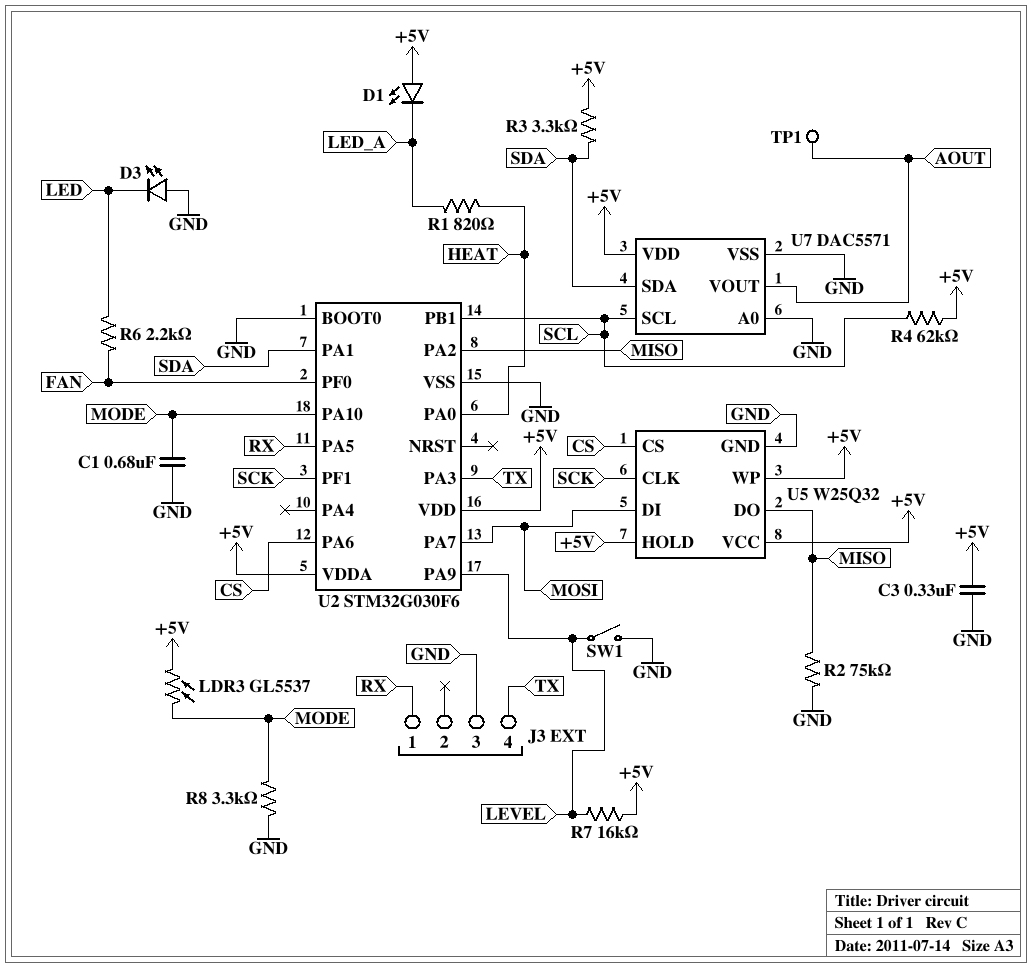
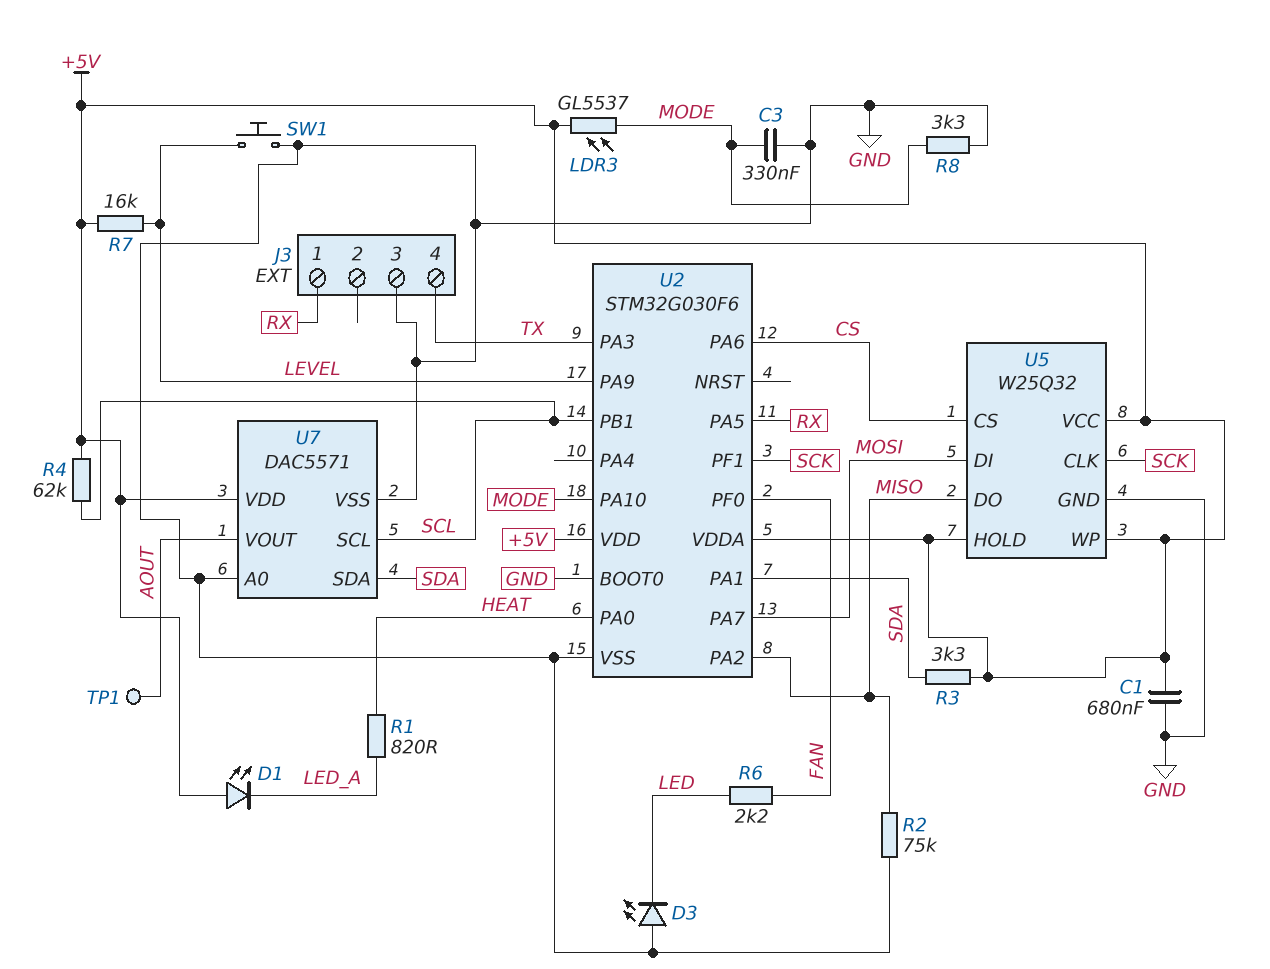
C1: 680nF (GND, MODE) -> 680nF (+5V, GND)
C3: 330nF (+5V, GND) -> 330nF (GND, MODE)
SW1: switch (GND, LEVEL) -> button (GND, LEVEL)

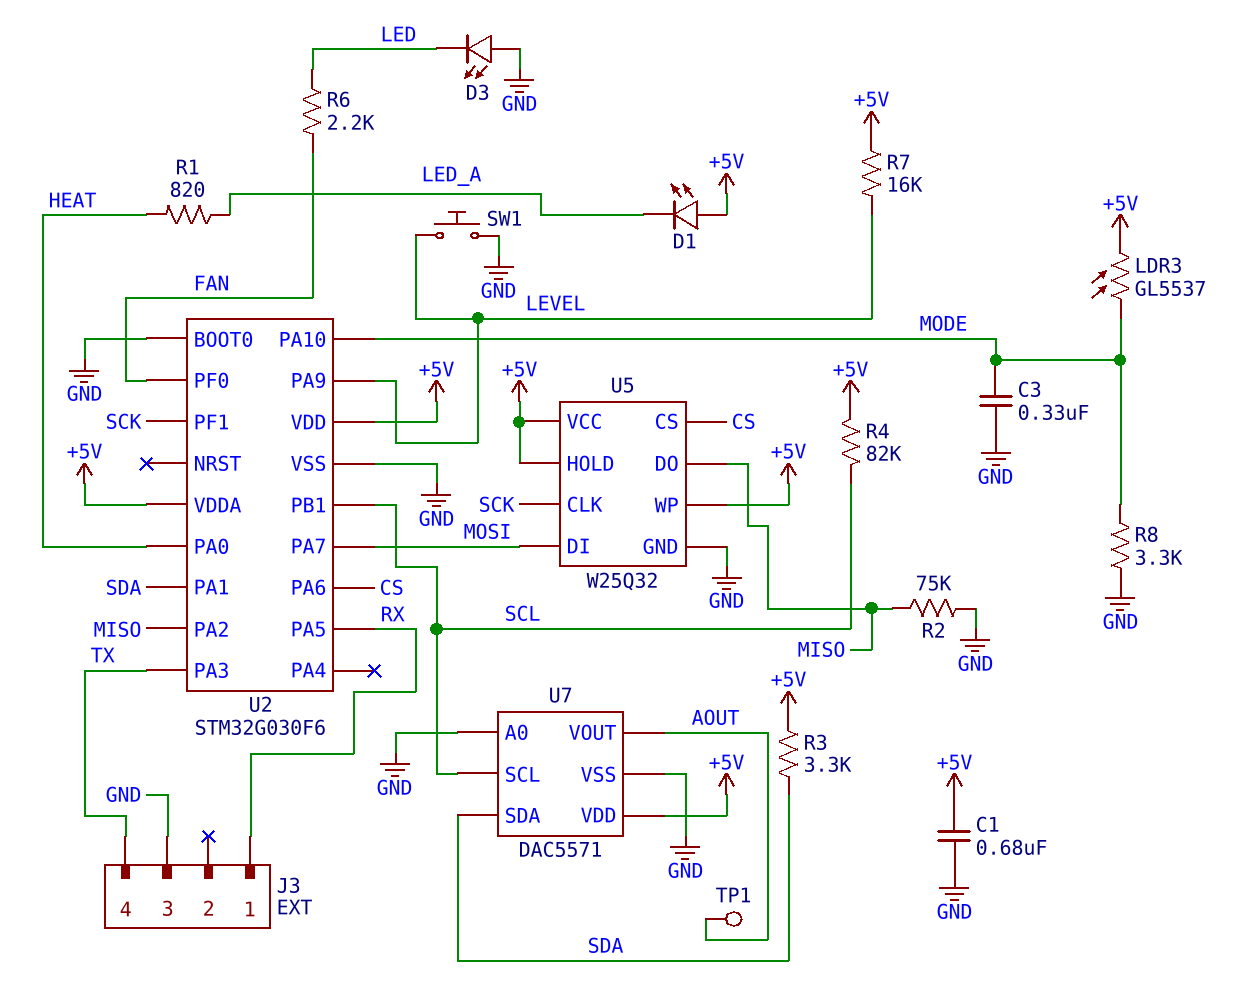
R4: 62k (+5V, SCL) -> 82k (+5V, SCL)

